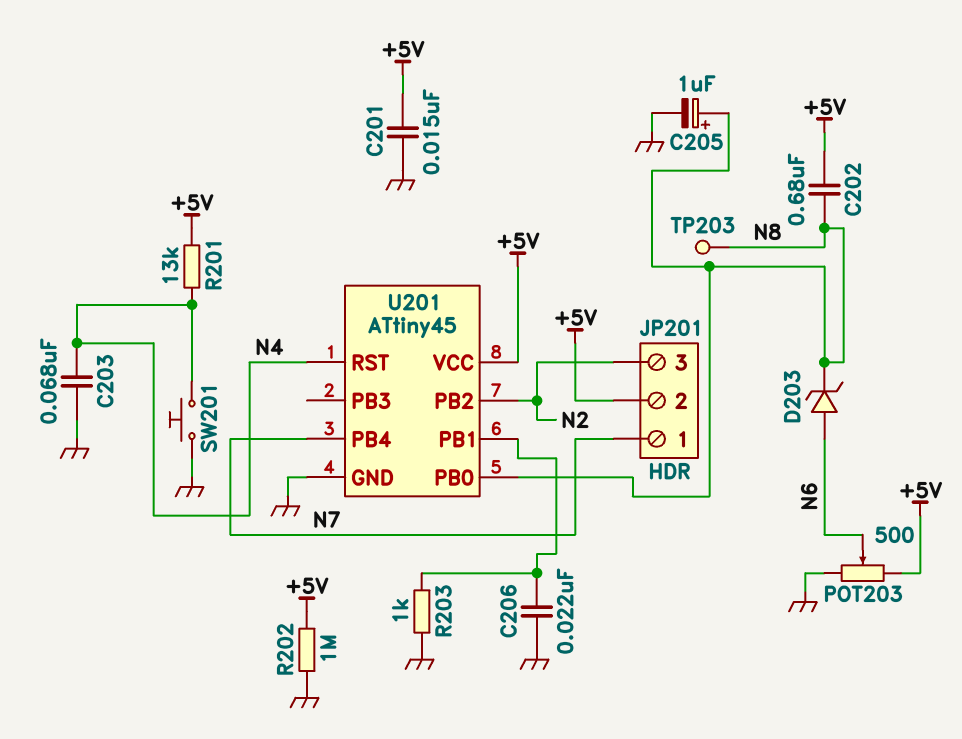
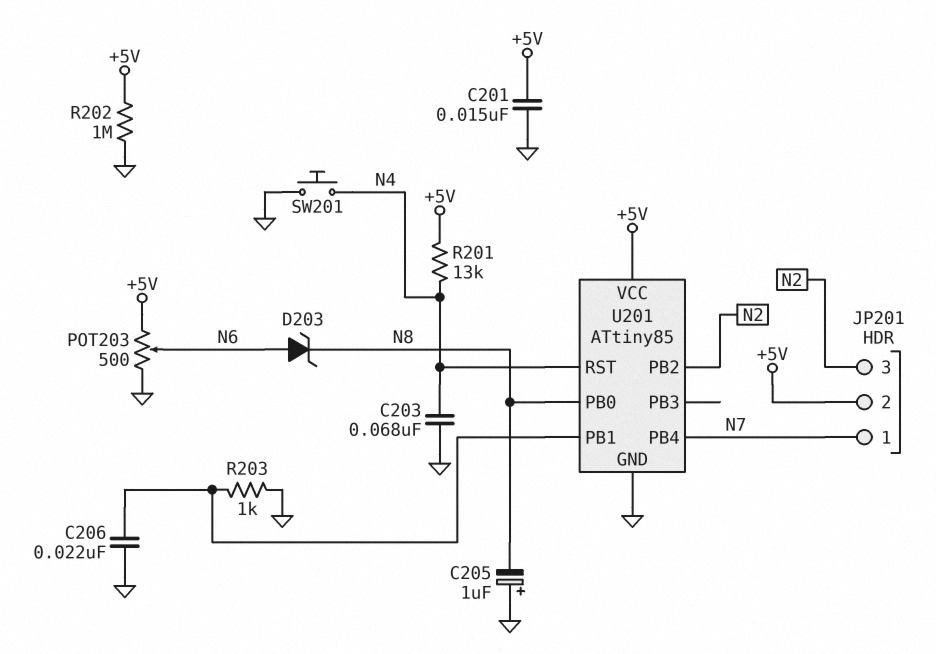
C202: 680nF (+5V, N8) -> none
C205: 1uF (plus N8, minus GND) -> 1uF (plus GND, minus N8)
TP203: test point (N8) -> none
U201: ATtiny45 -> ATtiny85

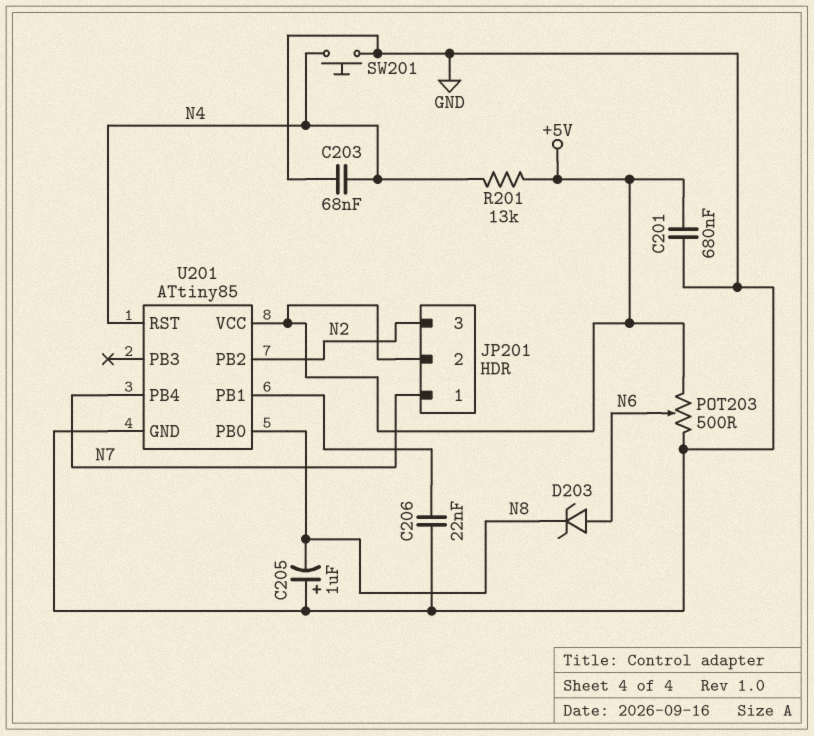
C201: 15nF (+5V, GND) -> 680nF (+5V, GND)
R202: 1M (+5V, GND) -> none
R203: 1k (GND, U201/PB1) -> none

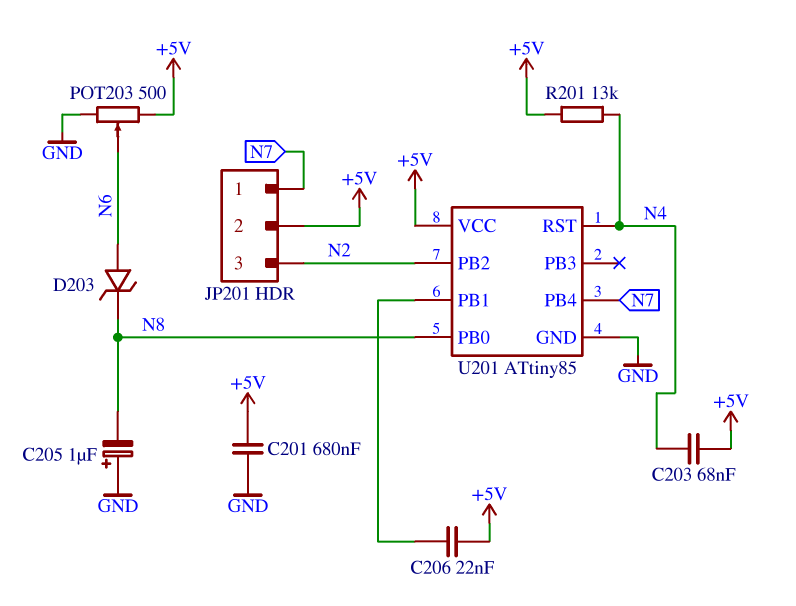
C203: 68nF (GND, N4) -> 68nF (+5V, N4)
C206: 22nF (GND, U201/PB1) -> 22nF (+5V, U201/PB1)
SW201: button (GND, N4) -> none

